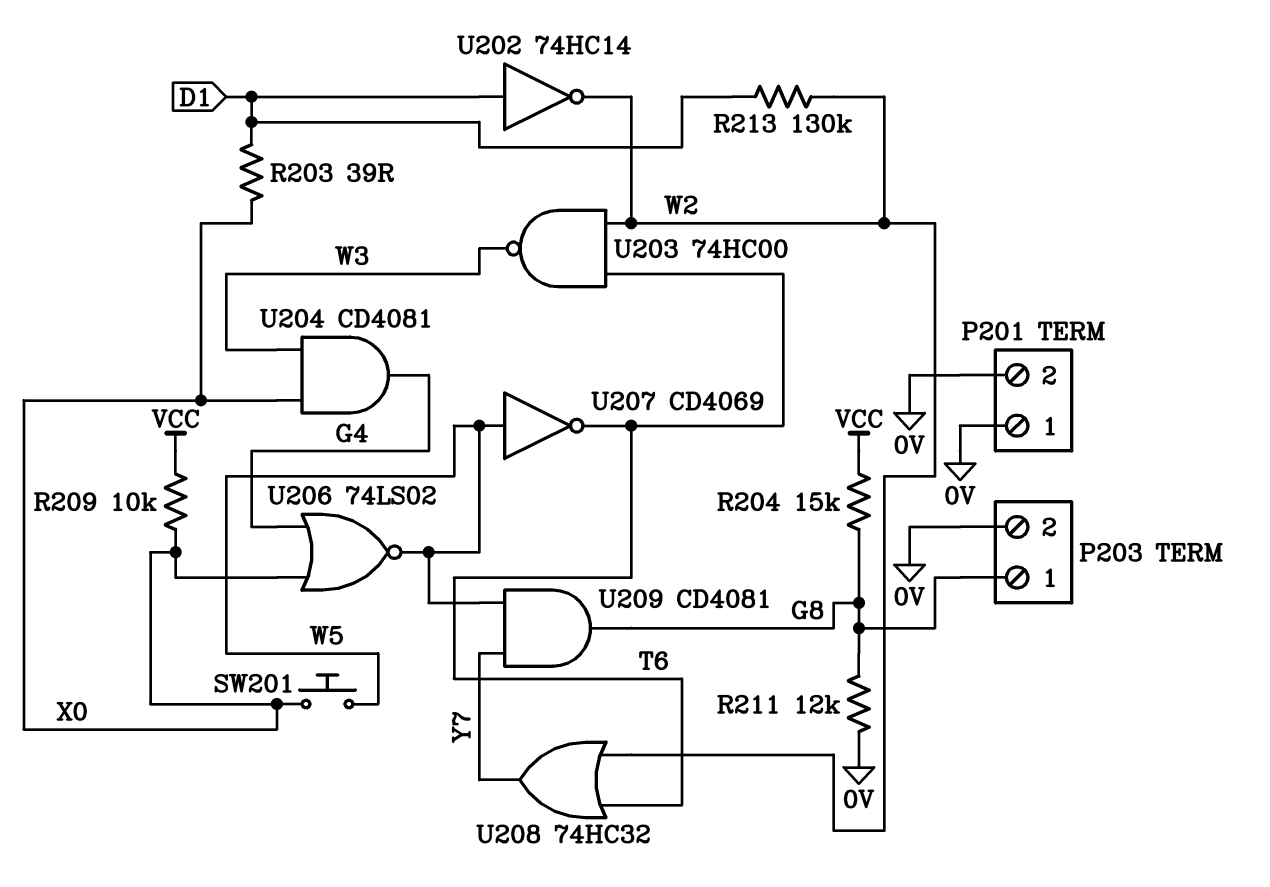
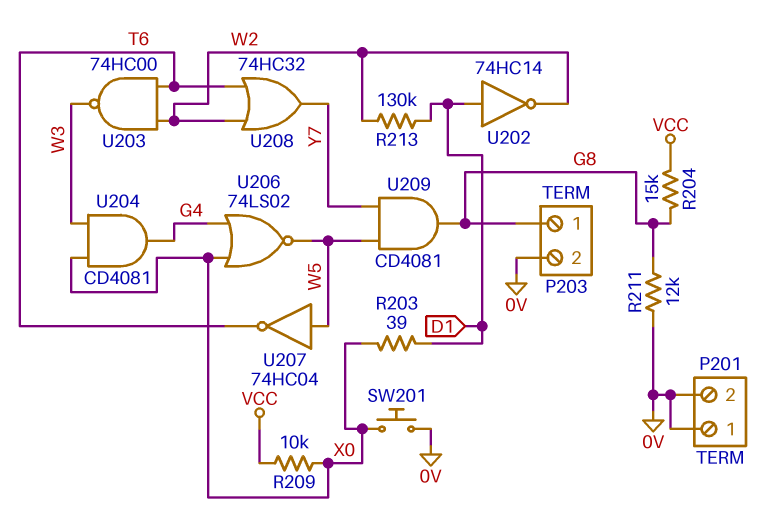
SW201: button (W5, X0) -> button (0V, X0)
U207: NOT CD4069 (in W5, out T6) -> NOT 74HC04 (in W5, out T6)

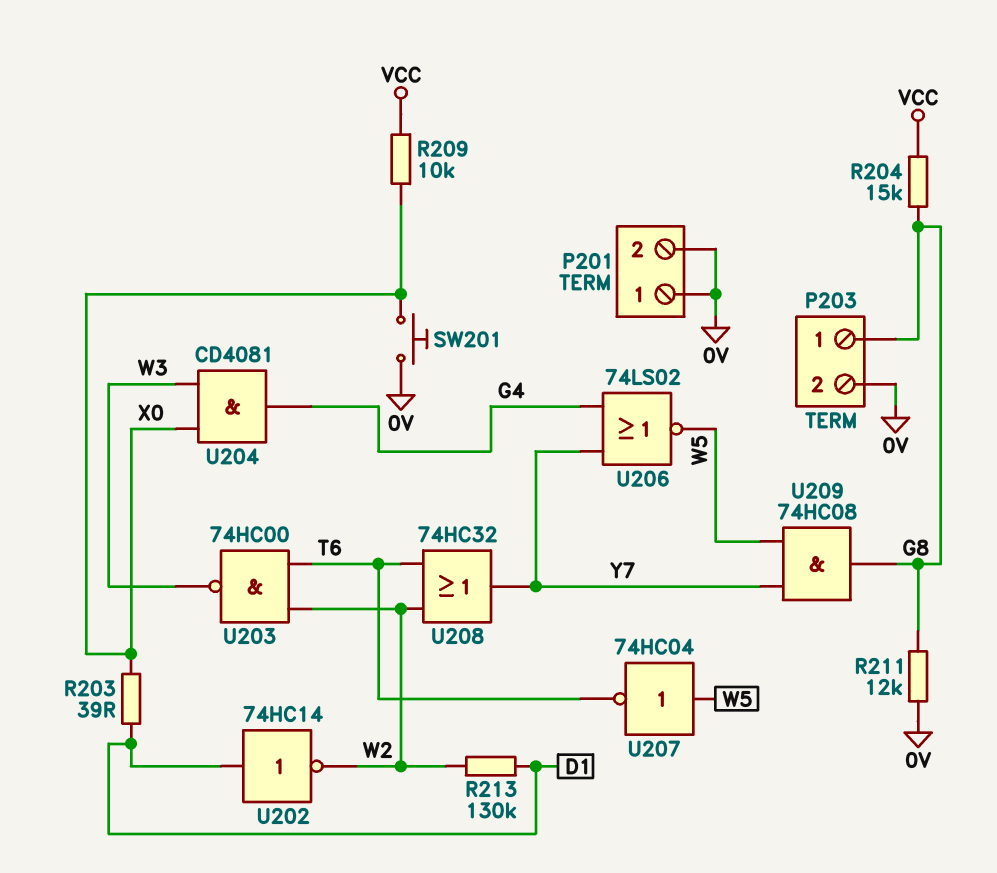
U206: NOR 74LS02 (in G4, in X0, out W5) -> NOR 74LS02 (in G4, in Y7, out W5)
U209: AND CD4081 (in W5, in Y7, out G8) -> AND 74HC08 (in W5, in Y7, out G8)

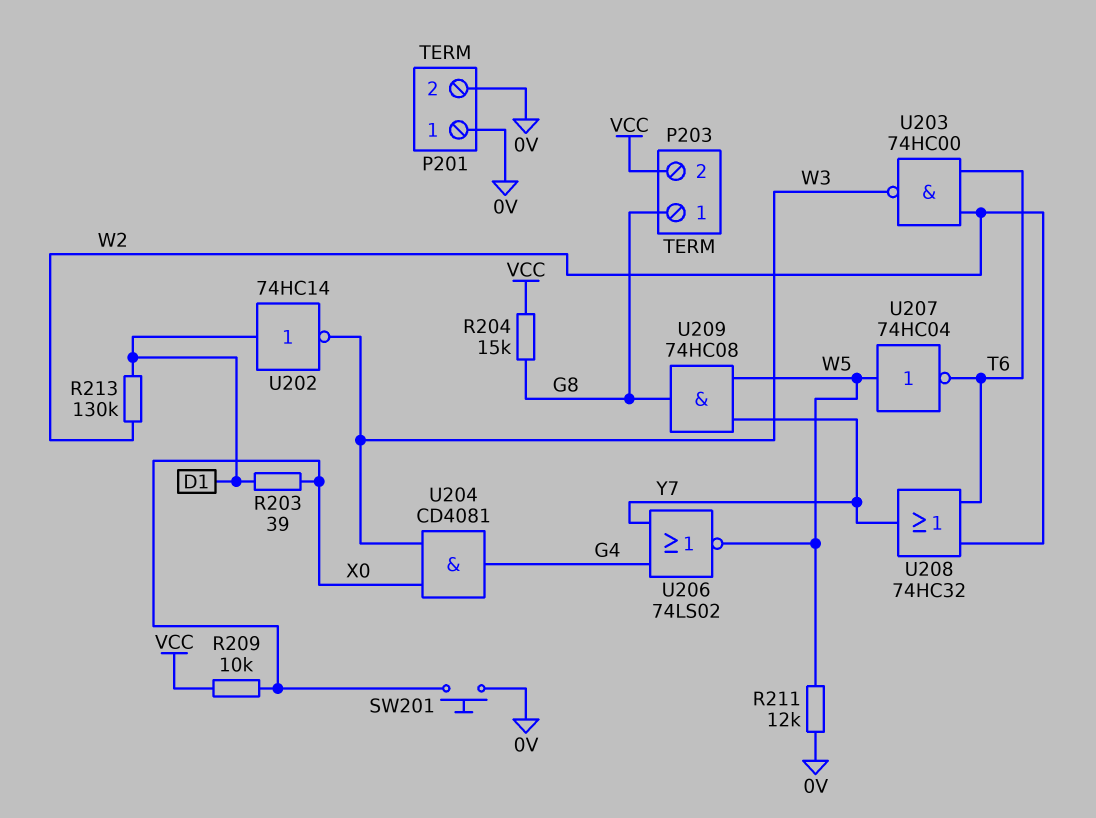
P203 pin 2: 0V -> VCC
R211: 12k (0V, G8) -> 12k (0V, W5)
U202: NOT 74HC14 (in D1, out W2) -> NOT 74HC14 (in D1, out W3)

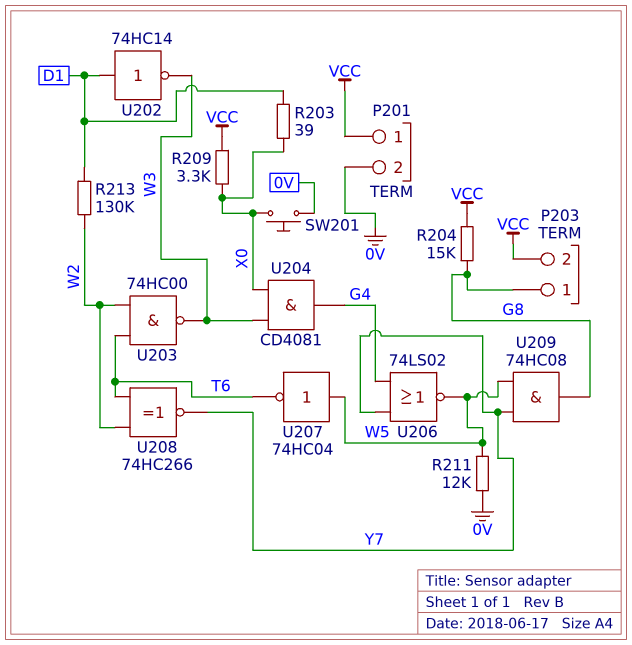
P201 pin 1: 0V -> VCC
R209: 10k (VCC, X0) -> 3.3k (VCC, X0)
U208: OR 74HC32 (in T6, in W2, out Y7) -> XNOR 74HC266 (in T6, in W2, out Y7)

